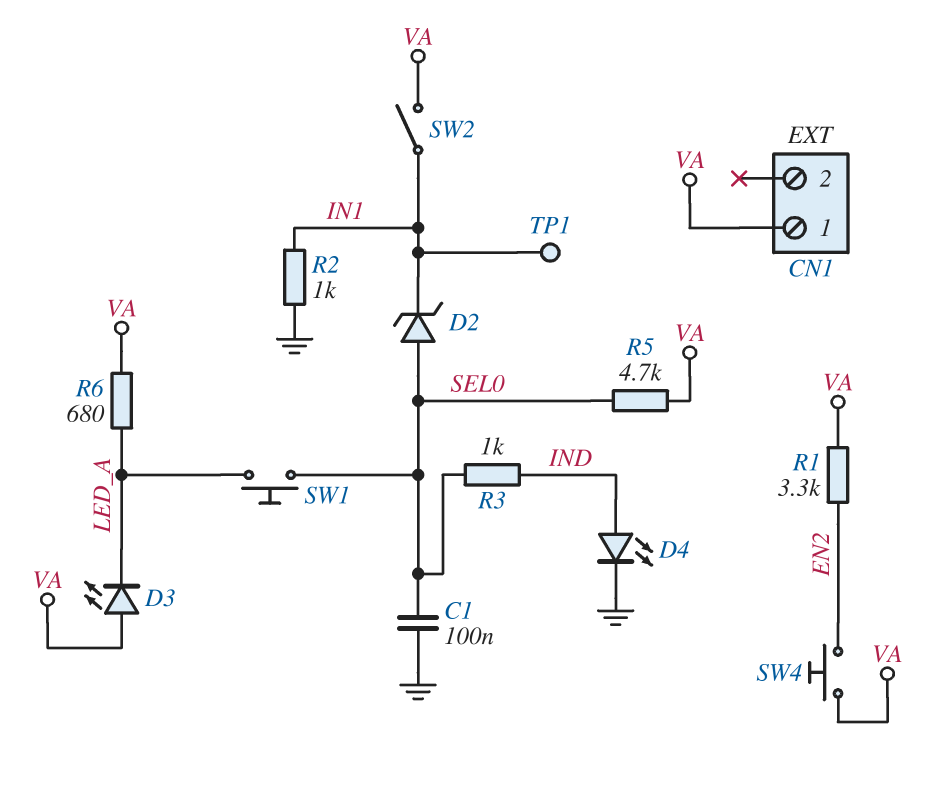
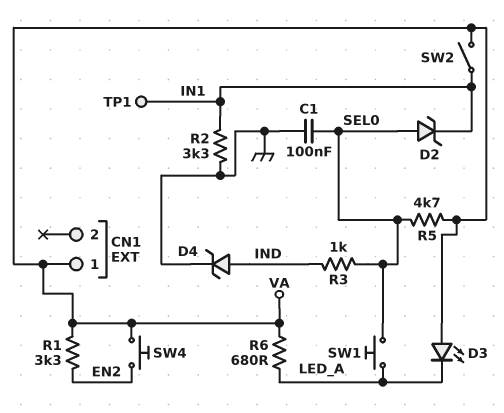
D4: LED (A IND, K GND) -> zener (A IND, K GND)
R2: 1k (GND, IN1) -> 3.3k (GND, IN1)

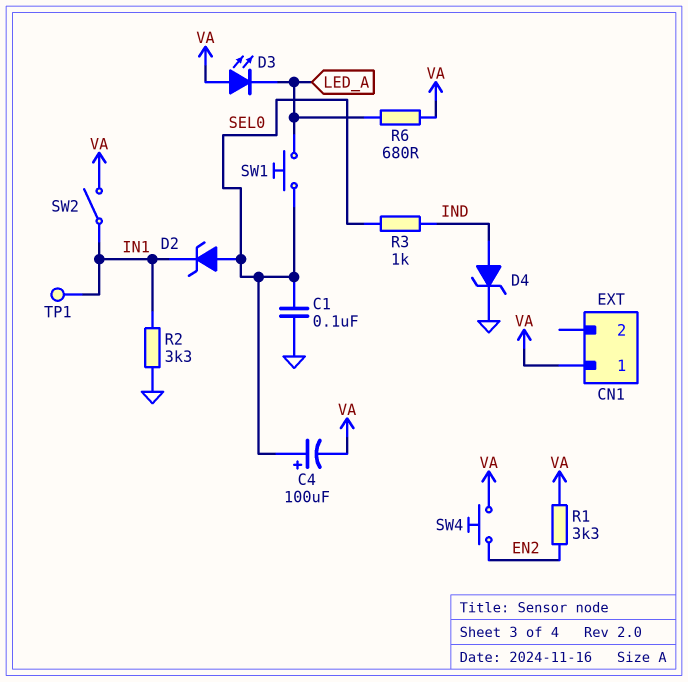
C4: none -> 100uF (plus SEL0, minus VA)
R5: 4.7k (SEL0, VA) -> none

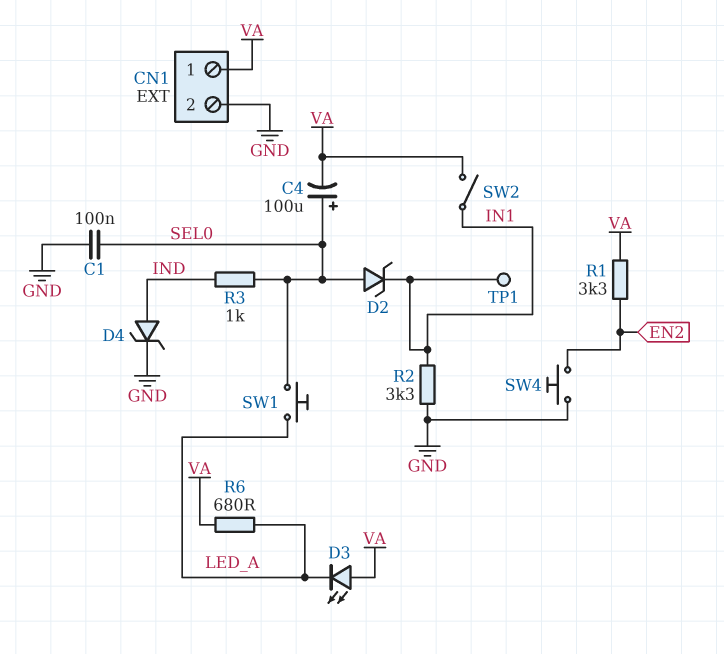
CN1 pin 2: none -> GND
SW4: button (EN2, VA) -> button (EN2, GND)

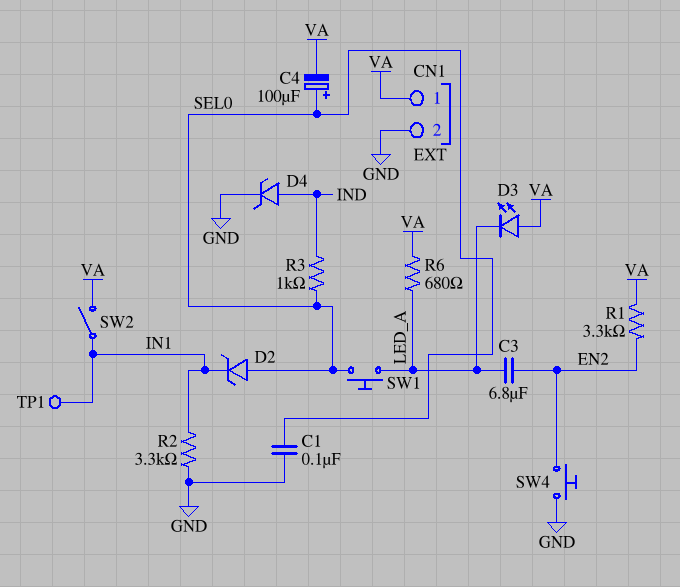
C3: none -> 6.8uF (EN2, LED_A)

